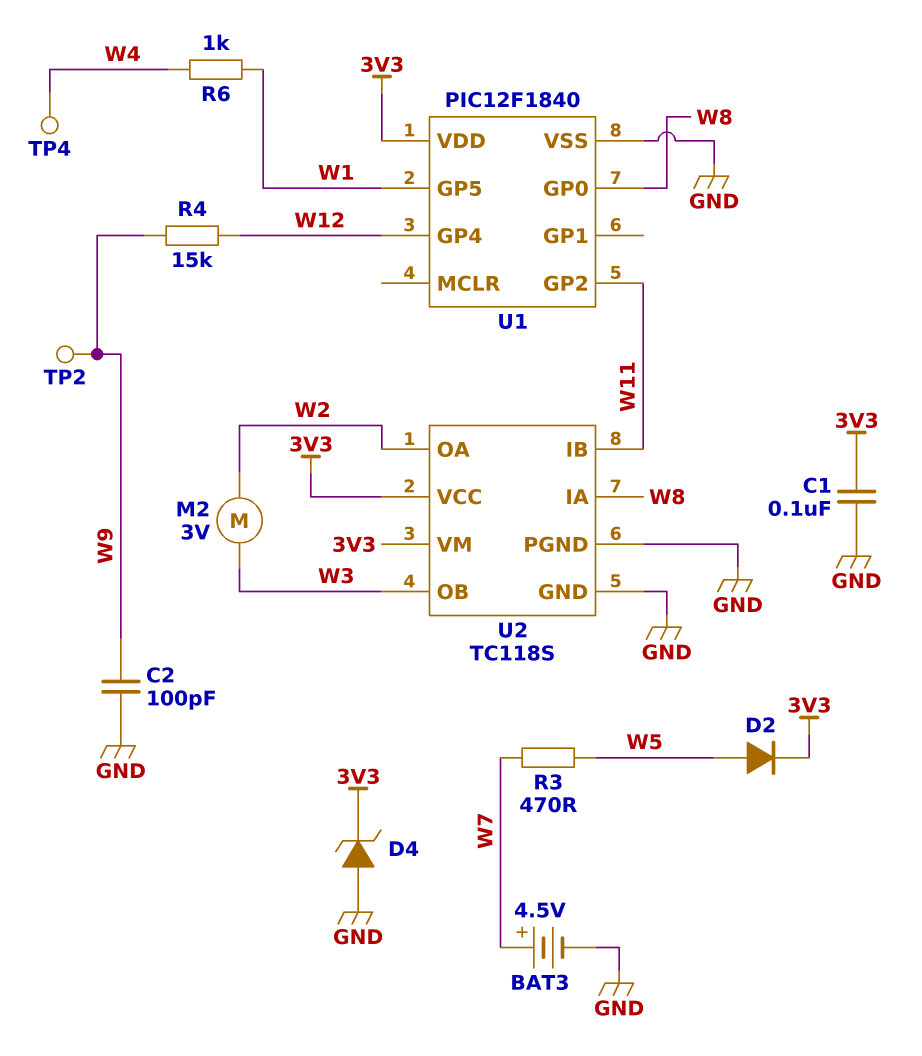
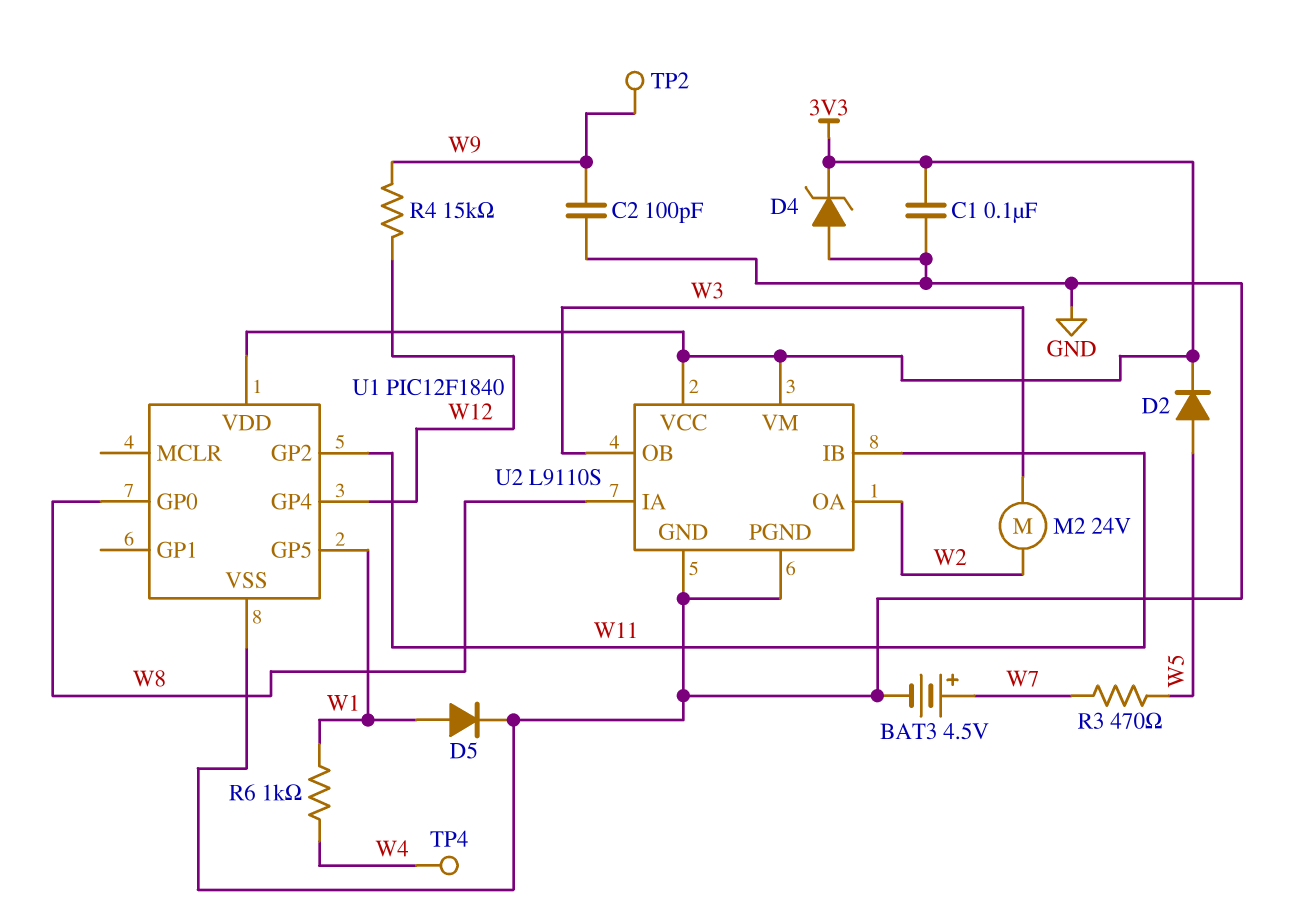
D5: none -> diode (A W1, K GND)
M2: motor 3V (W2, W3) -> motor 24V (W2, W3)
U2: TC118S -> L9110S

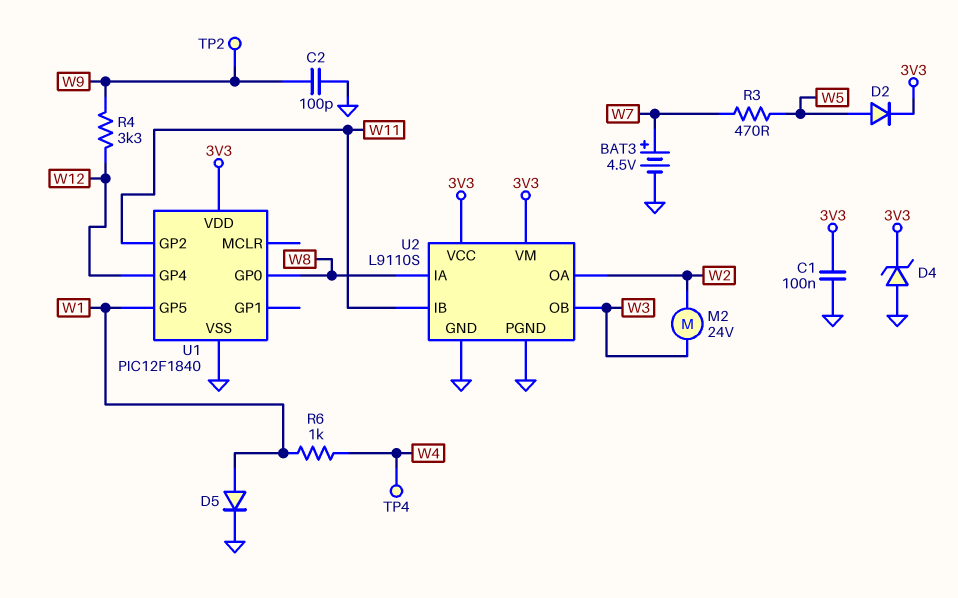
R4: 15k (W9, W12) -> 3.3k (W9, W12)

